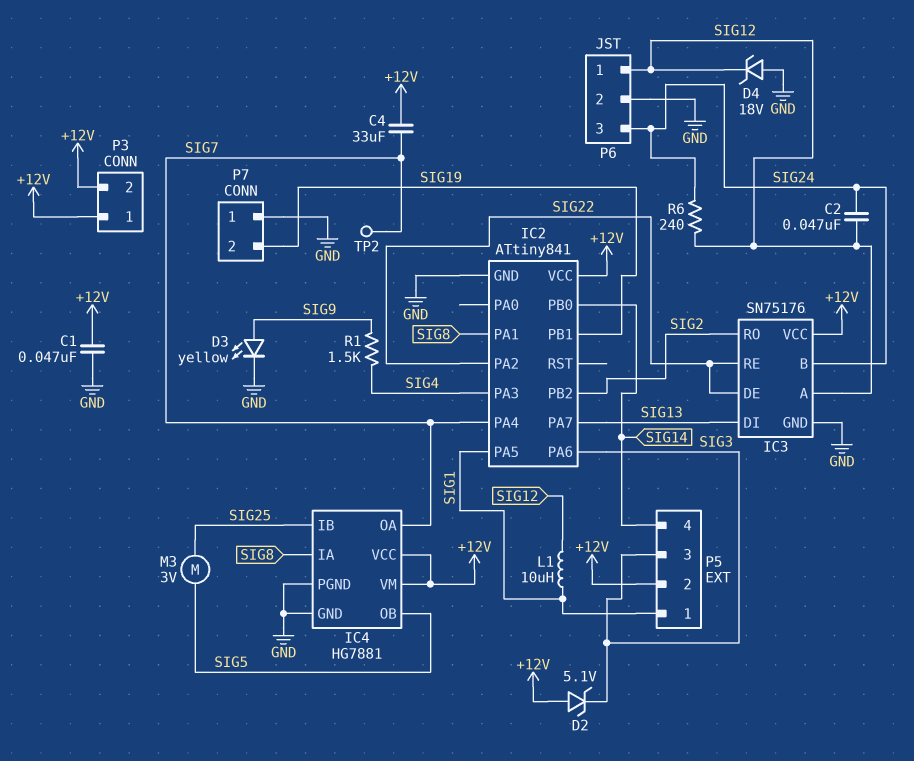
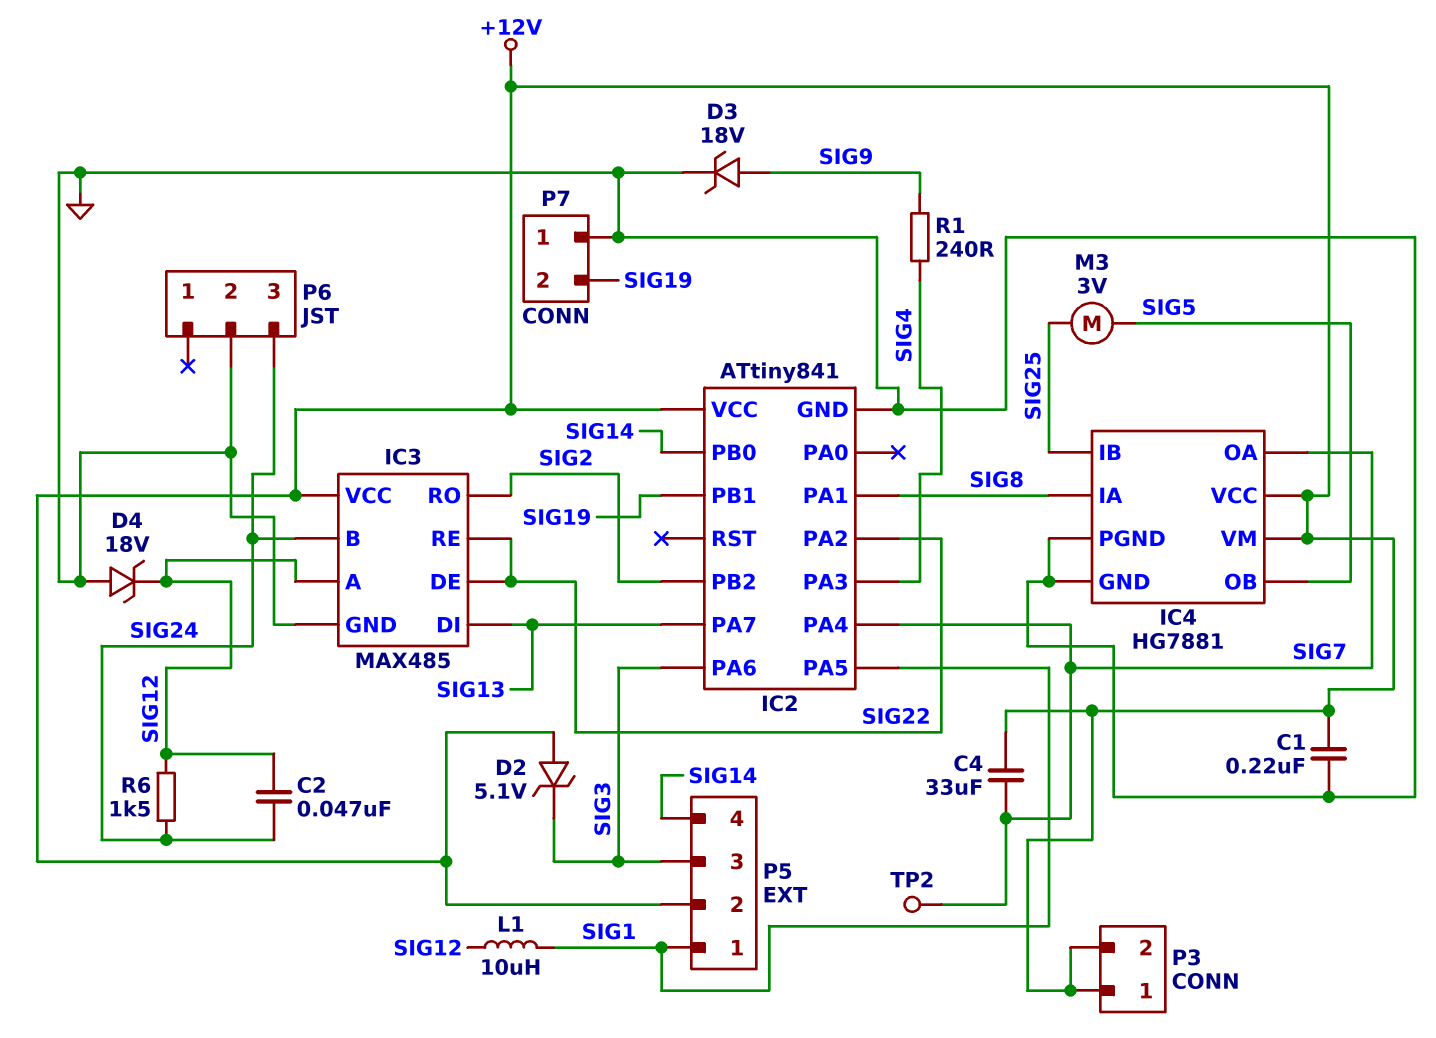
C1: 47nF (+12V, GND) -> 220nF (+12V, GND)
D3: LED yellow (A SIG9, K GND) -> zener 18V (A SIG9, K GND)
IC3: SN75176 -> MAX485
P6 pin 1: SIG12 -> none
R1: 1.5k (SIG4, SIG9) -> 240 (SIG4, SIG9)
R6: 240 (SIG12, SIG24) -> 1.5k (SIG12, SIG24)

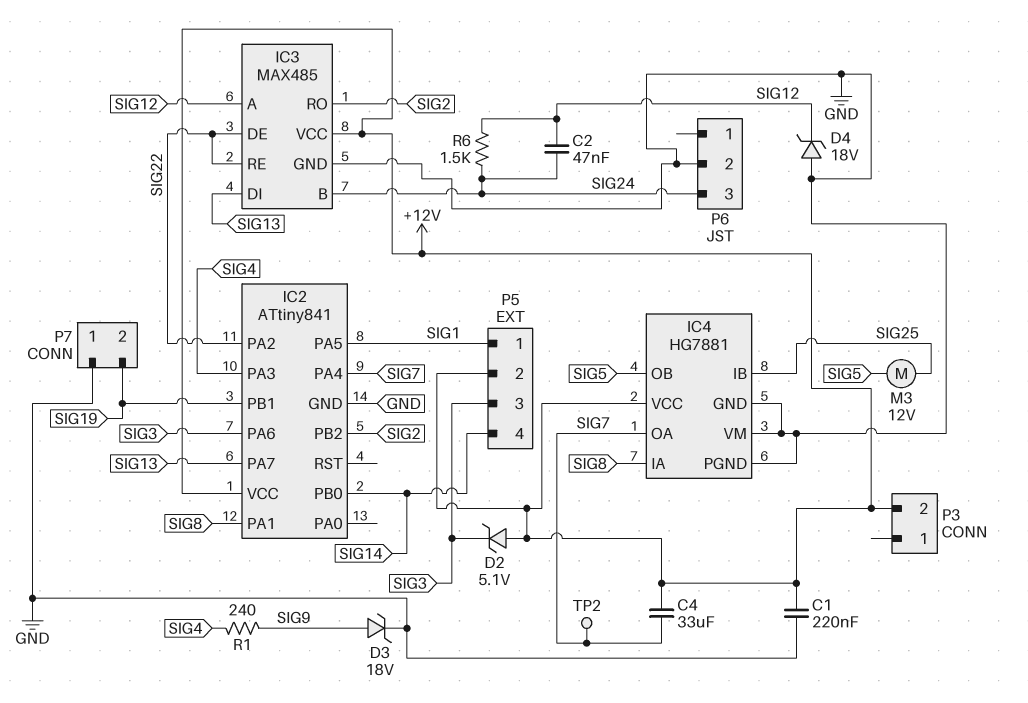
IC4 pin VM: +12V -> GND
L1: 10uH (SIG1, SIG12) -> none
M3: motor 3V (SIG5, SIG25) -> motor 12V (SIG5, SIG25)
P3 pin 1: +12V -> none

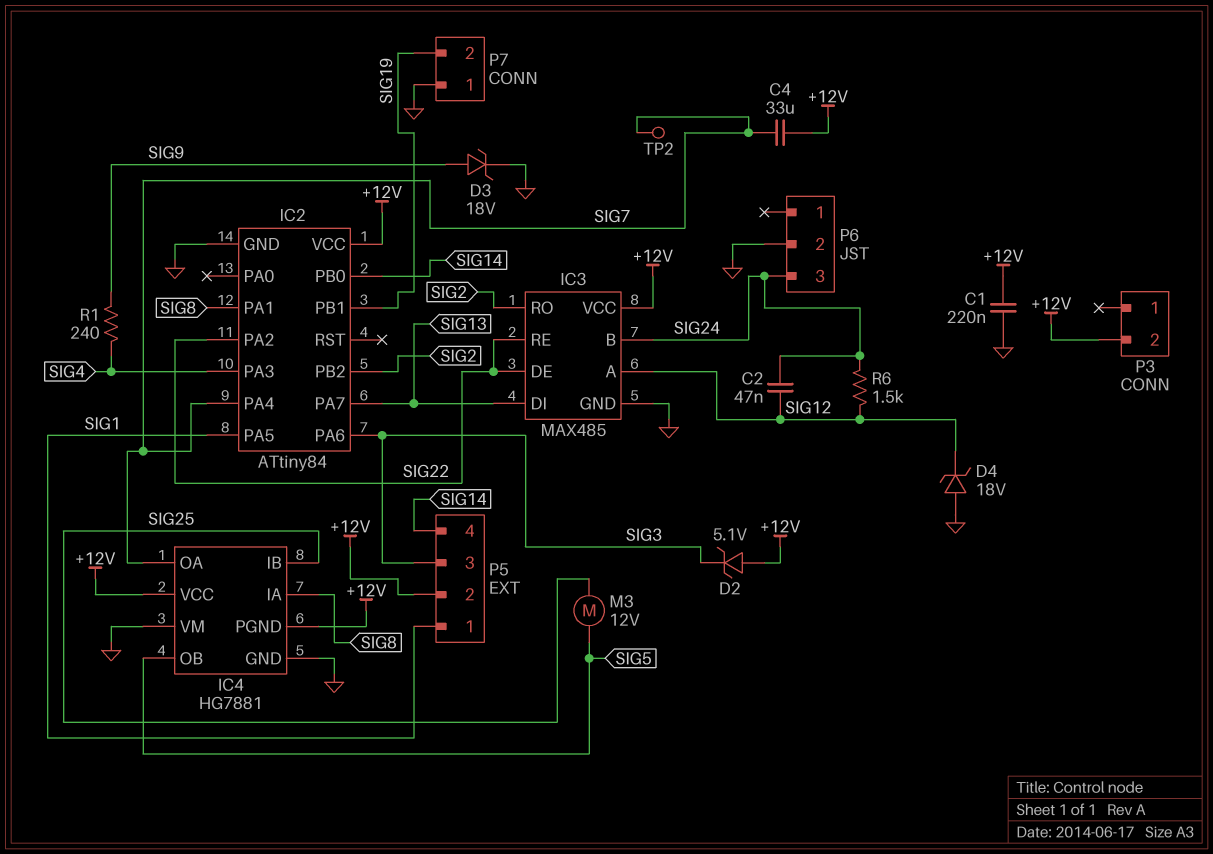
IC2: ATtiny841 -> ATtiny84
IC4 pin PGND: GND -> +12V

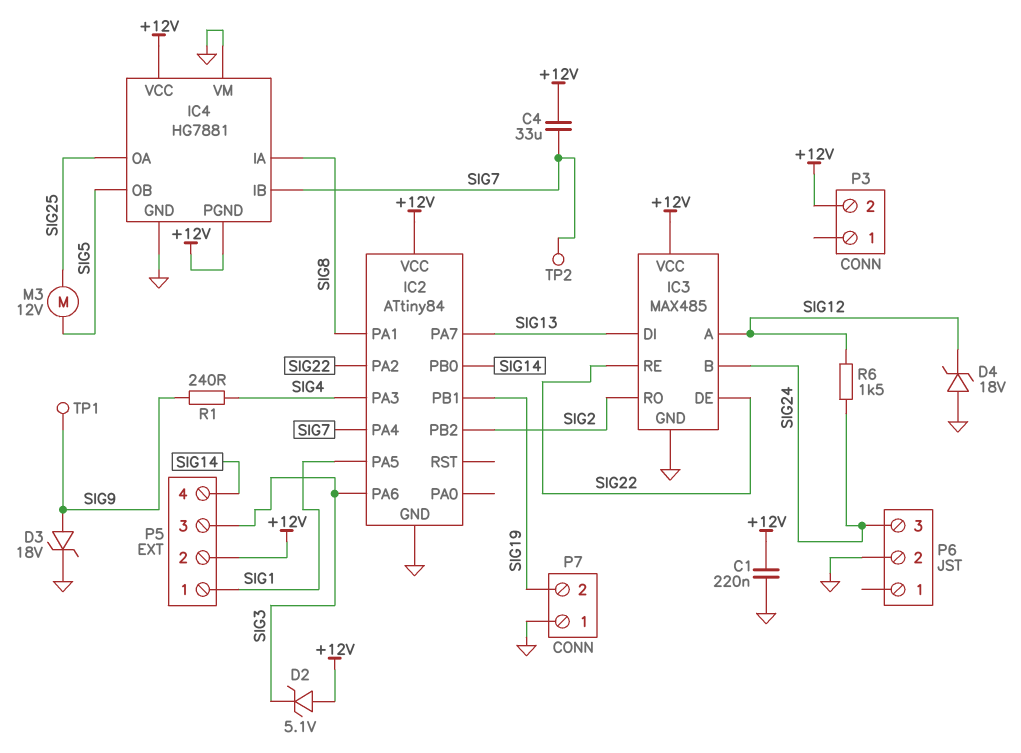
C2: 47nF (SIG12, SIG24) -> none
IC4 pin IB: SIG25 -> SIG7
IC4 pin OA: SIG7 -> SIG25
TP1: none -> test point (SIG9)

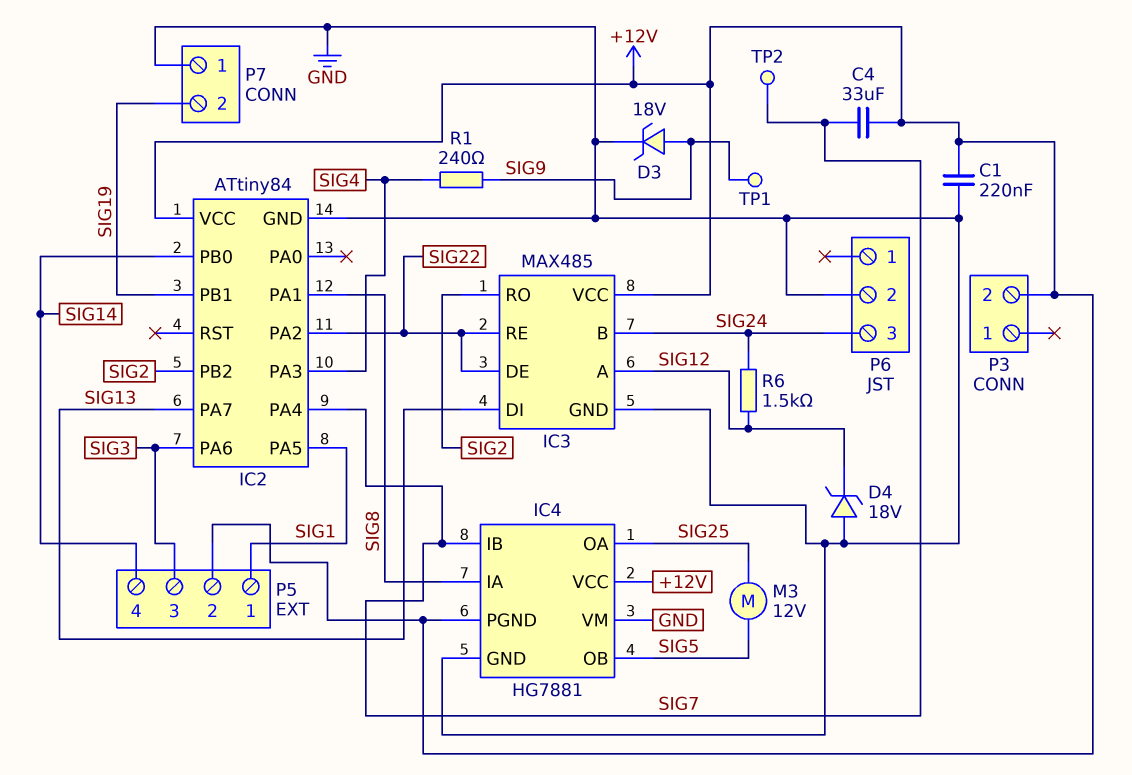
D2: zener 5.1V (A +12V, K SIG3) -> none

